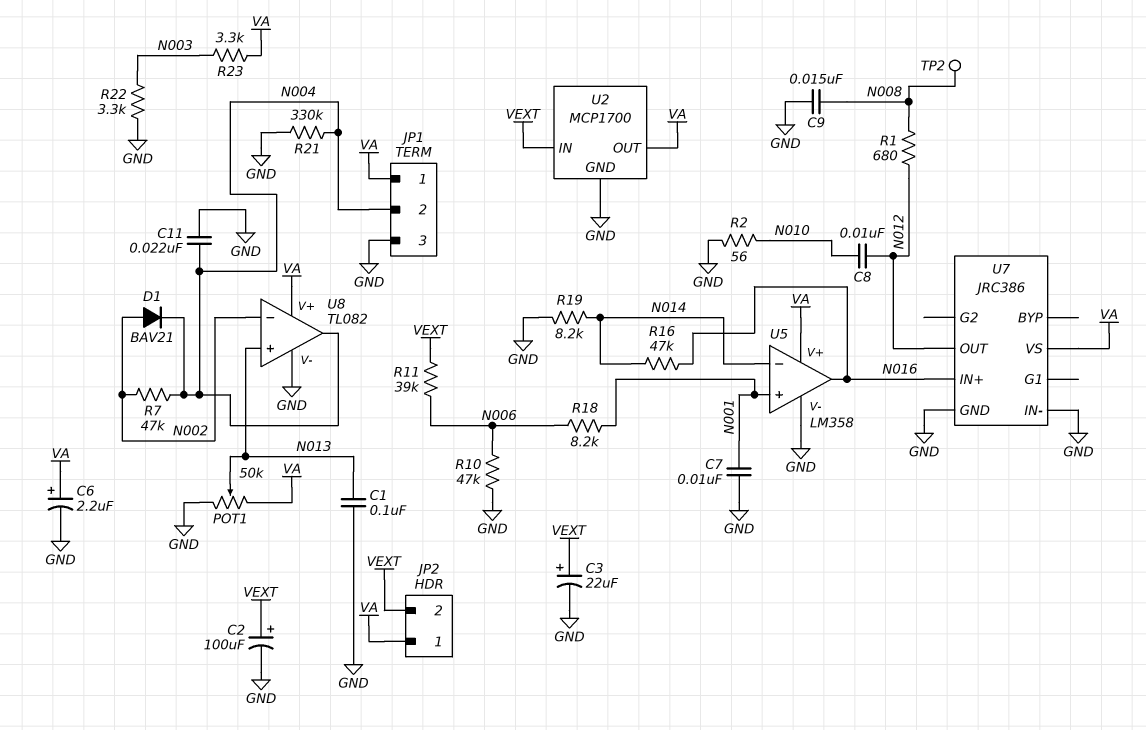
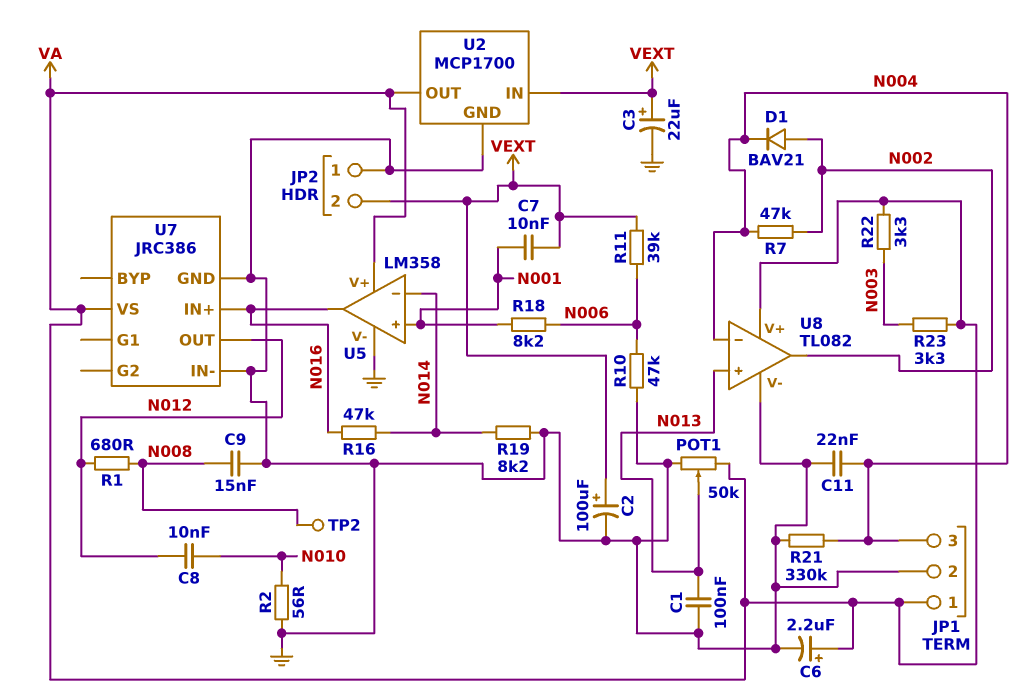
C7: 10nF (GND, N001) -> 10nF (N001, VEXT)
JP1 pin 2: N004 -> GND
JP1 pin 3: GND -> N004
JP2 pin 1: VA -> GND
R22: 3.3k (GND, N003) -> 3.3k (N003, VA)
U8 pin in-: N002 -> N004
U8 pin out: N004 -> N002

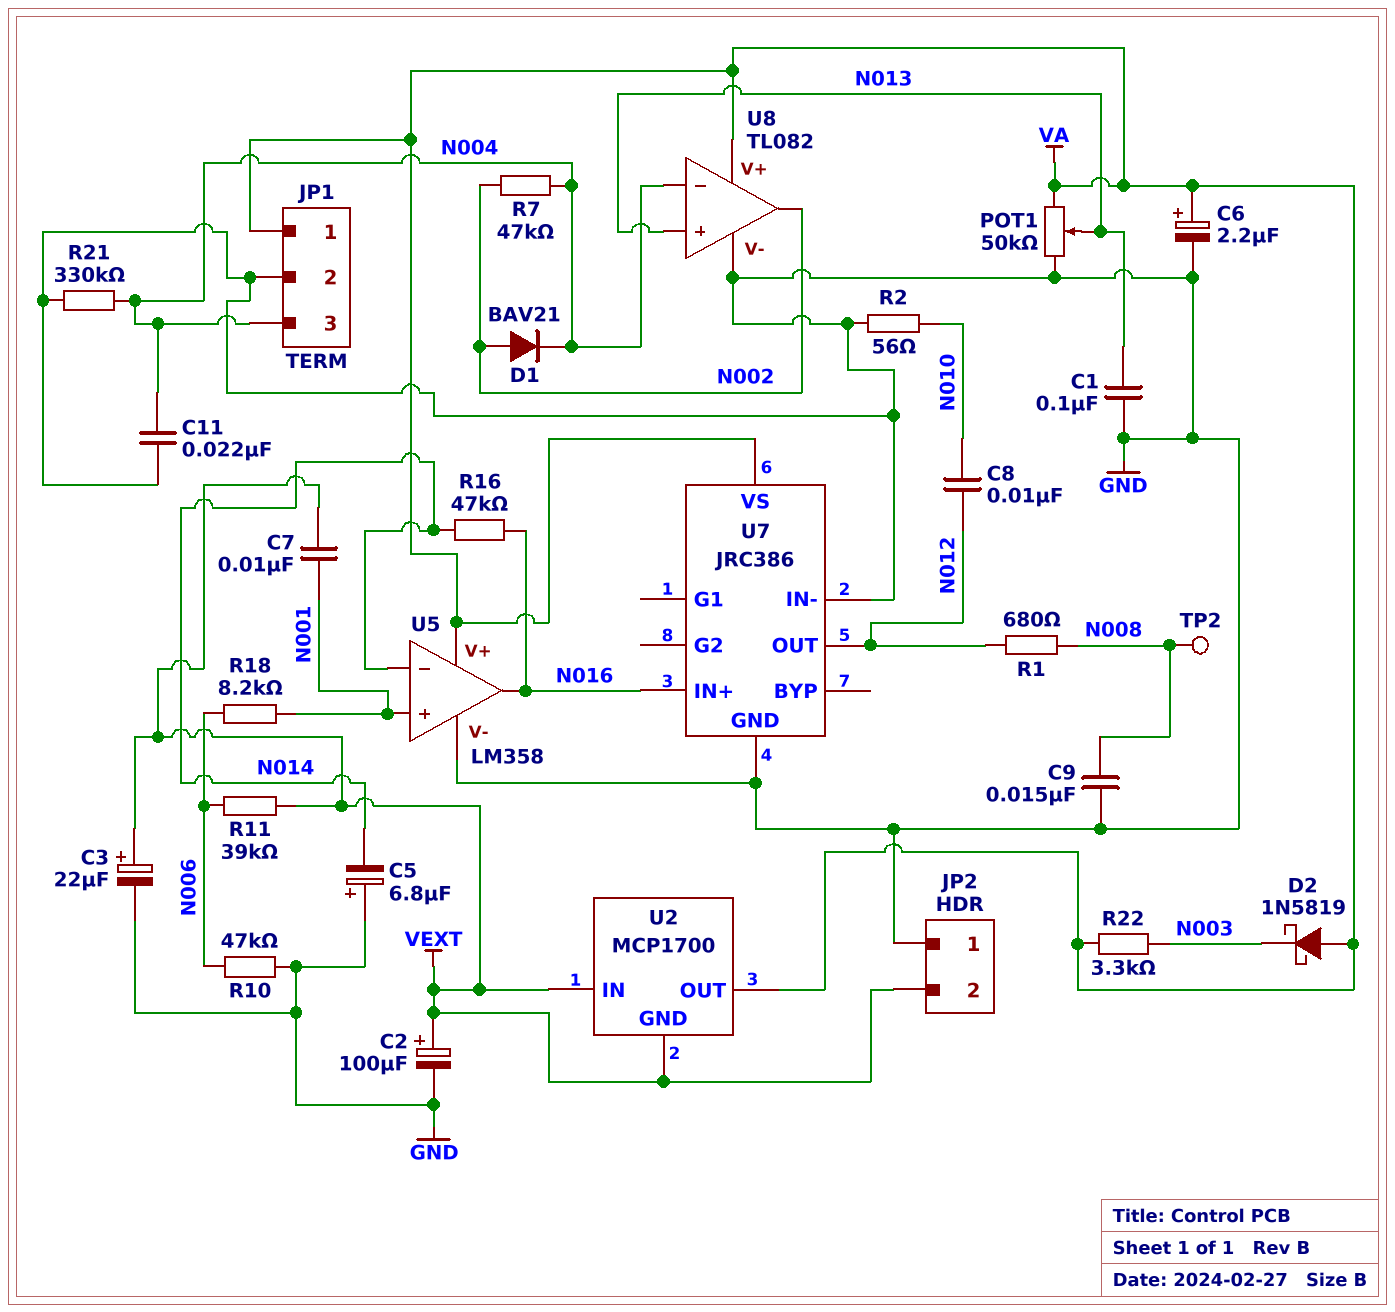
C5: none -> 6.8uF (plus GND, minus N014)
D2: none -> schottky 1N5819 (A VA, K N003)
R19: 8.2k (GND, N014) -> none
R23: 3.3k (N003, VA) -> none
U2 pin GND: GND -> VEXT

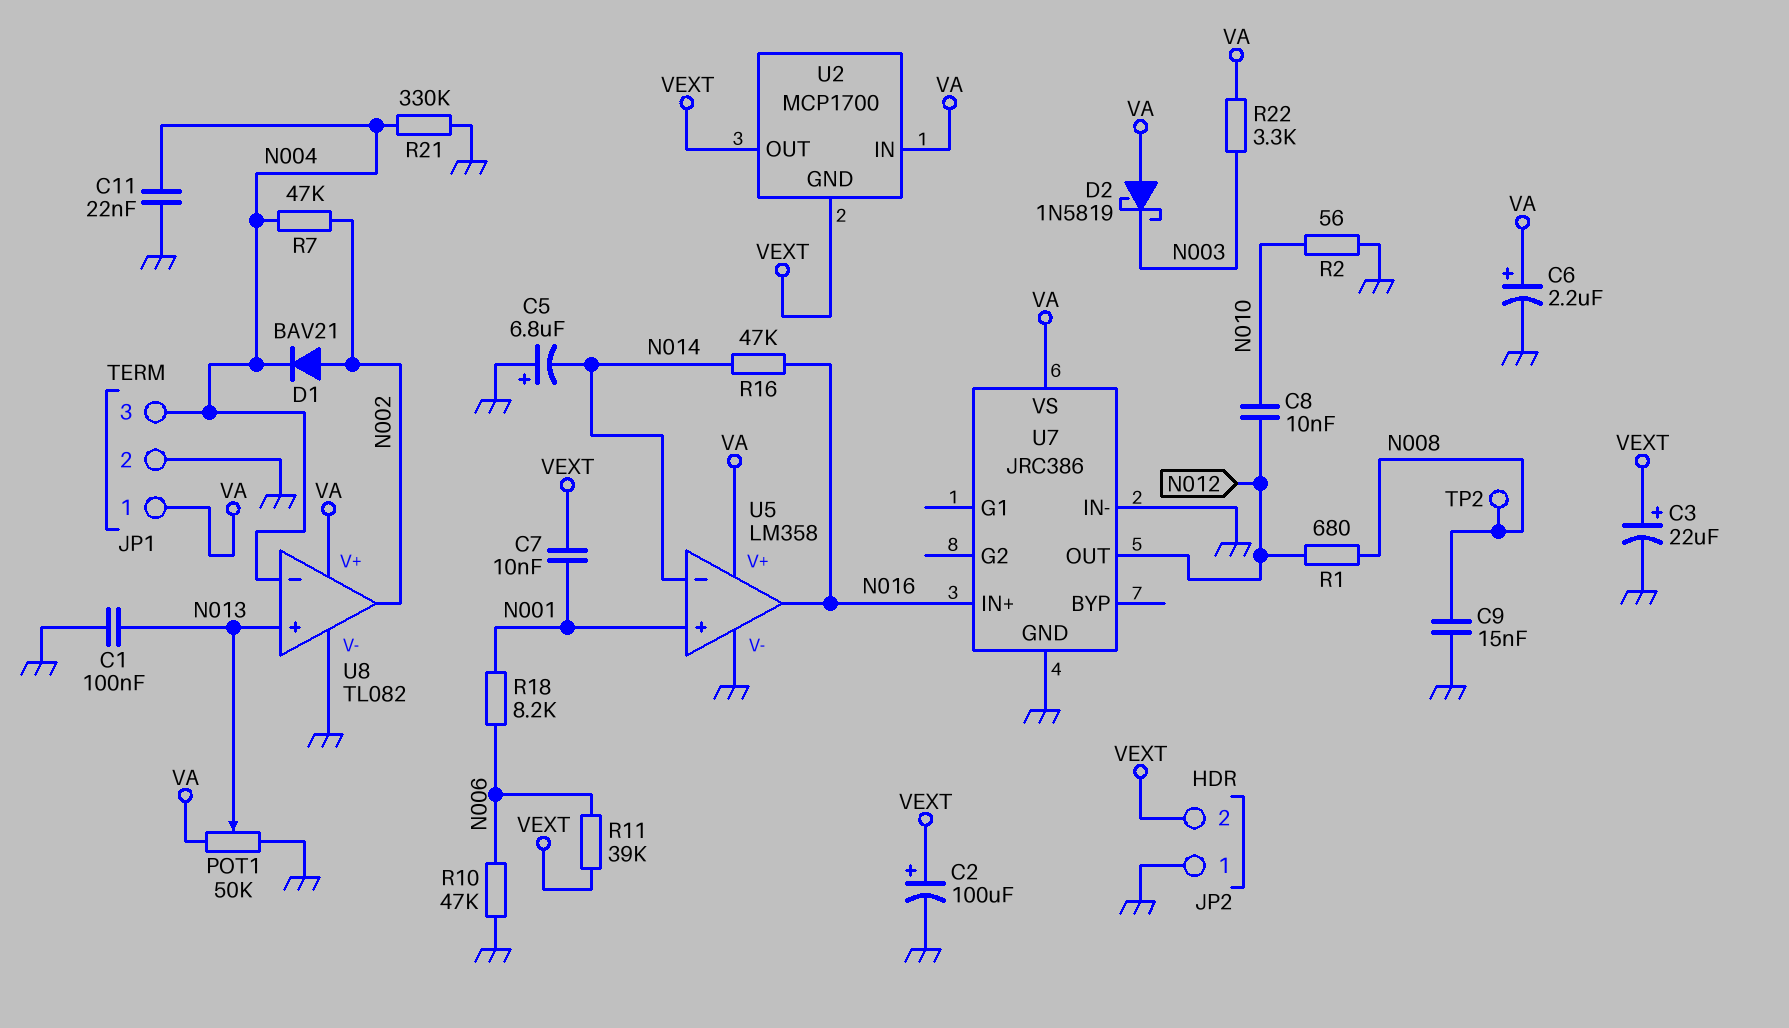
U2 pin IN: VEXT -> VA
U2 pin OUT: VA -> VEXT

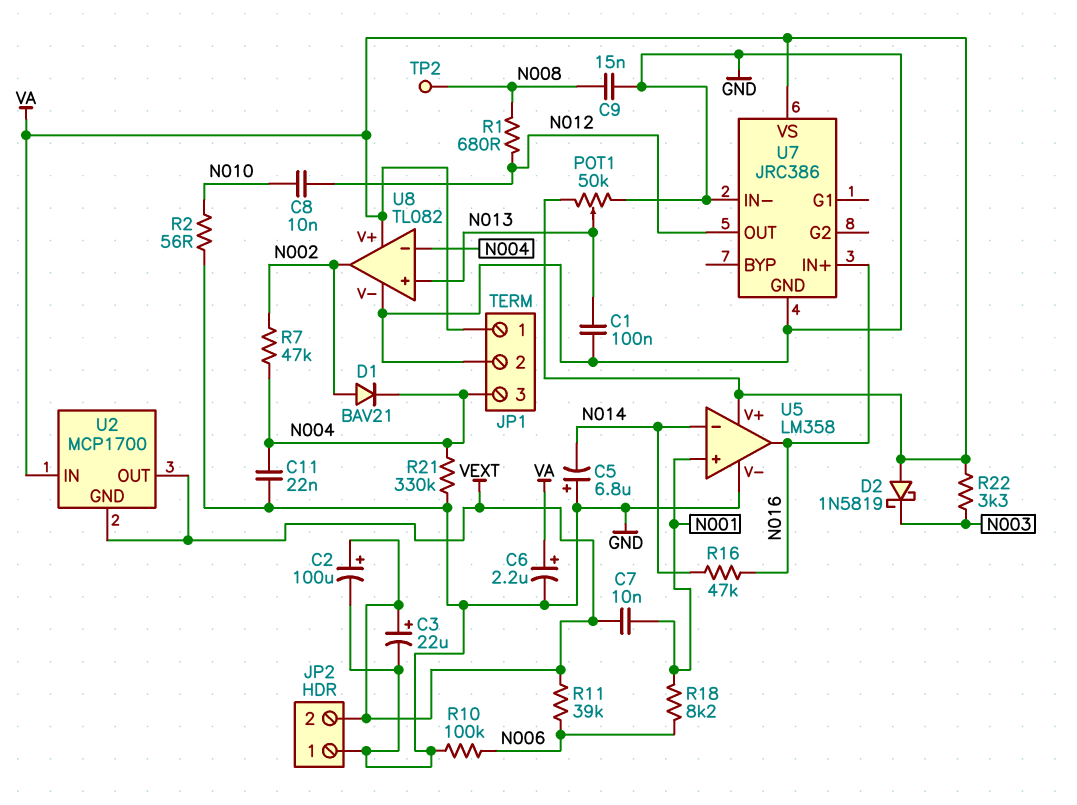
R10: 47k (GND, N006) -> 100k (GND, N006)

